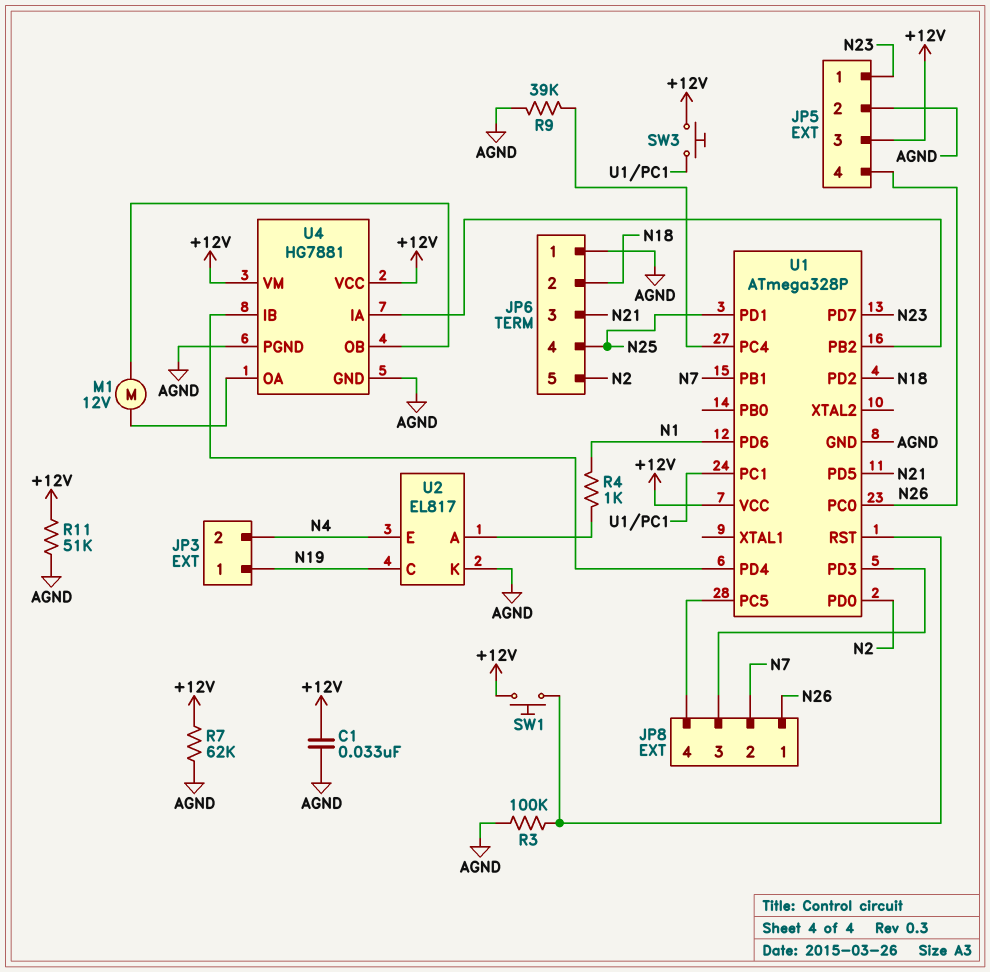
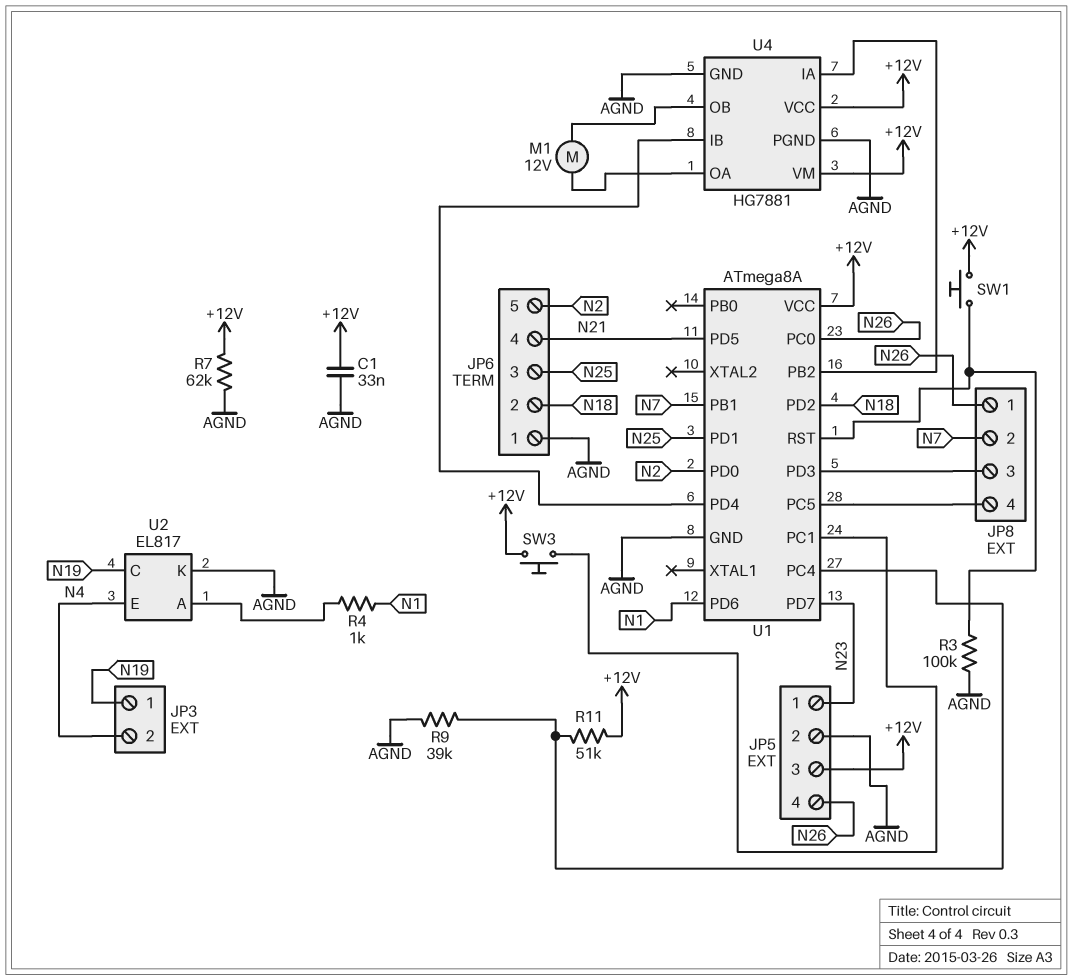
JP6 pin 3: N21 -> N25
JP6 pin 4: N25 -> N21
R11: 51k (+12V, AGND) -> 51k (+12V, U1/PC4)
U1: ATmega328P -> ATmega8A

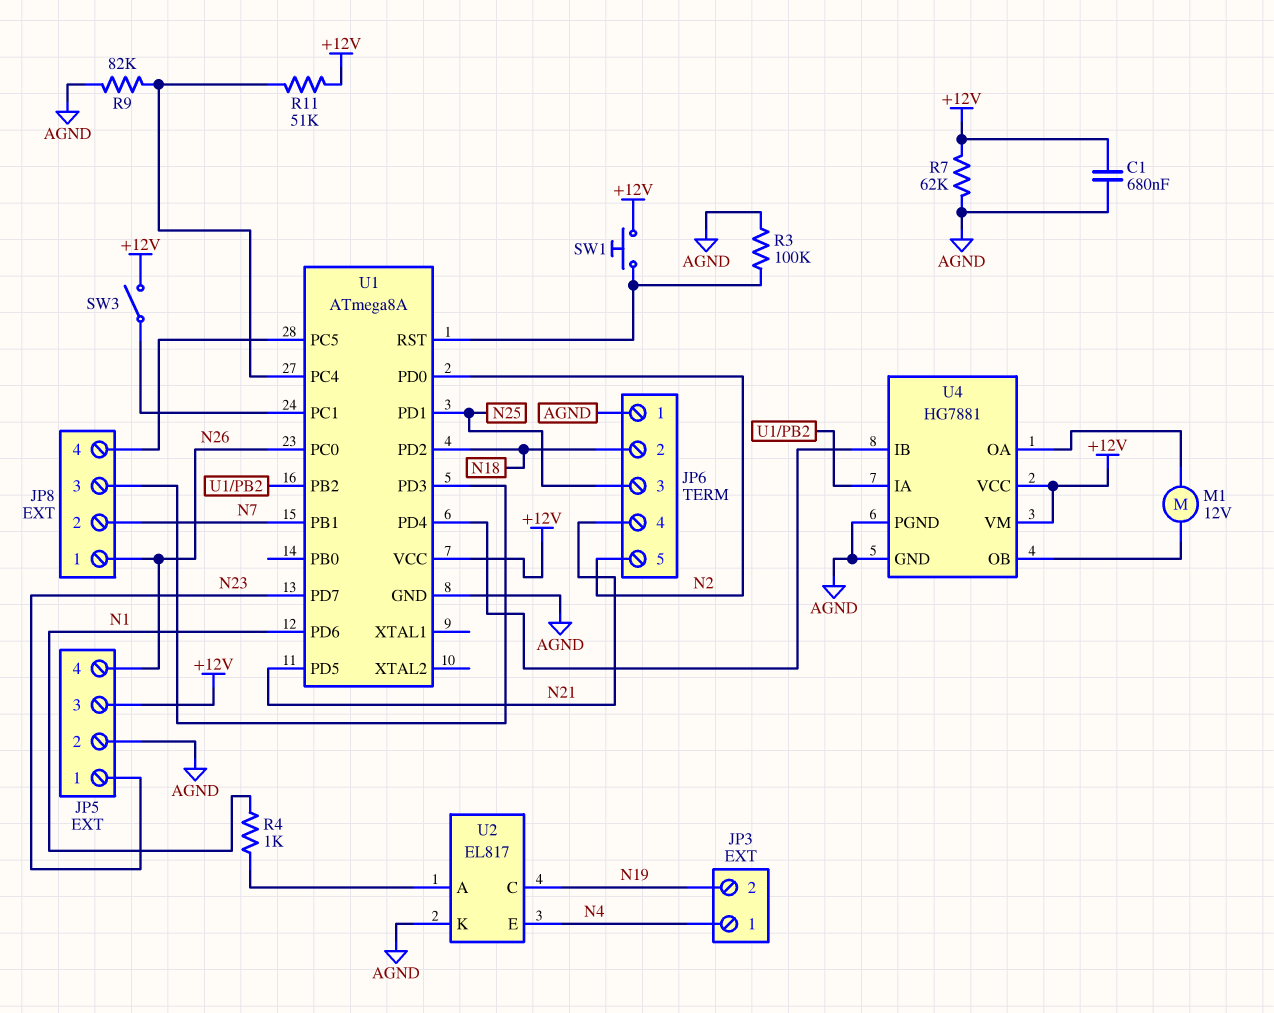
C1: 33nF (+12V, AGND) -> 680nF (+12V, AGND)
JP3 pin 1: N19 -> N4
JP3 pin 2: N4 -> N19
R9: 39k (AGND, U1/PC4) -> 82k (AGND, U1/PC4)
SW3: button (+12V, U1/PC1) -> switch (+12V, U1/PC1)

